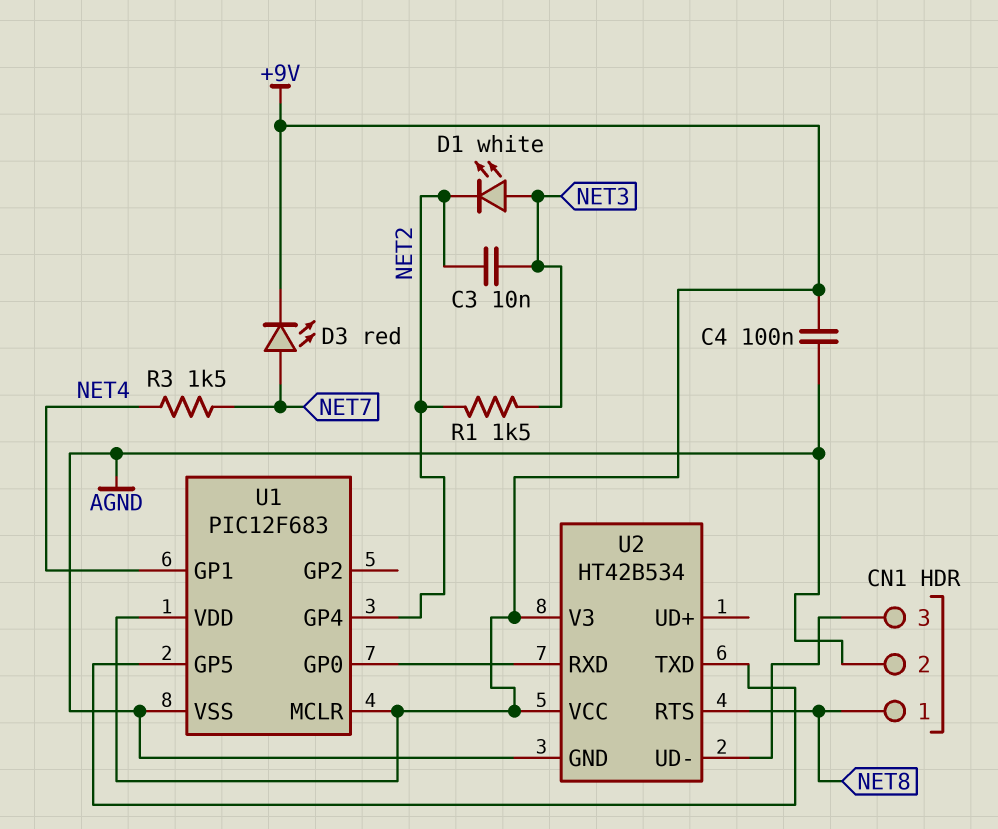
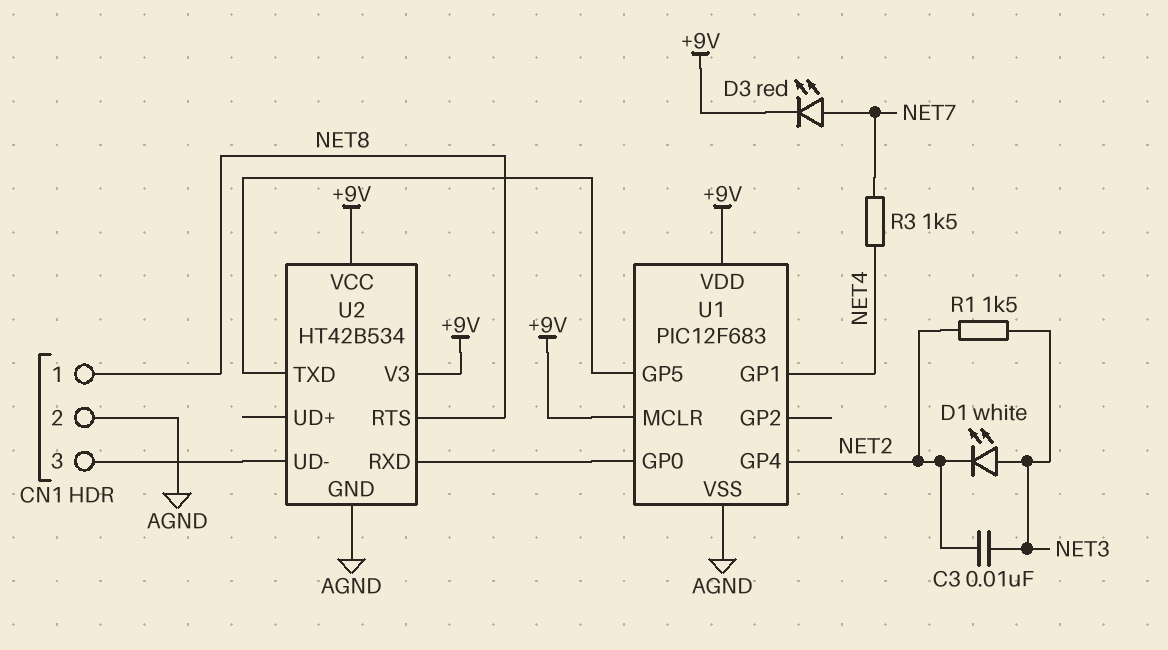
C4: 100nF (+9V, AGND) -> none

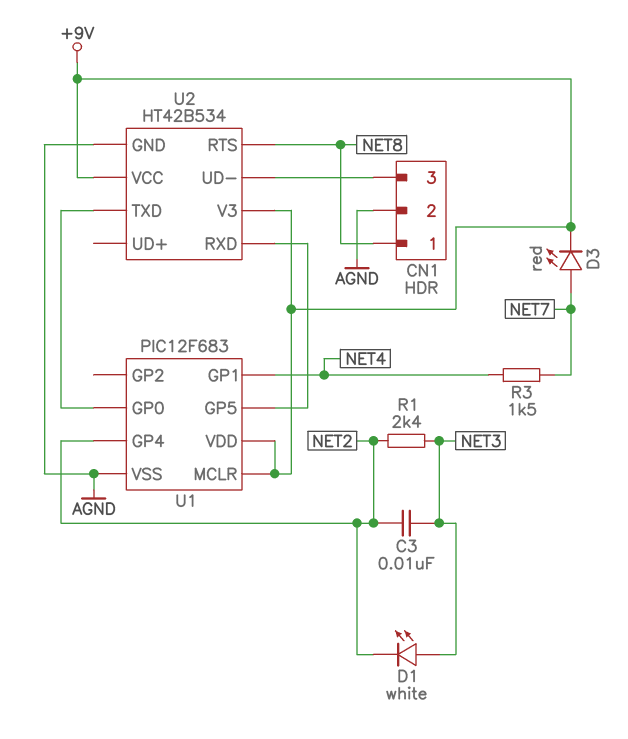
R1: 1.5k (NET2, NET3) -> 2.4k (NET2, NET3)
U2 pin RXD: U1/GP0 -> U1/GP5
U2 pin TXD: U1/GP5 -> U1/GP0

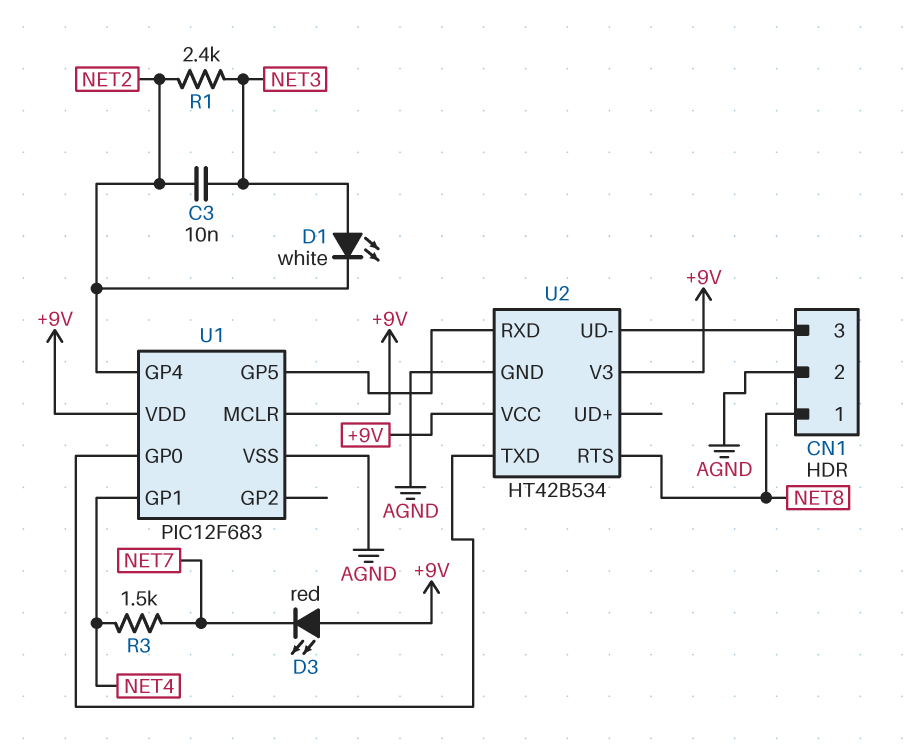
D3: LED red (A NET7, K +9V) -> LED red (A +9V, K NET7)

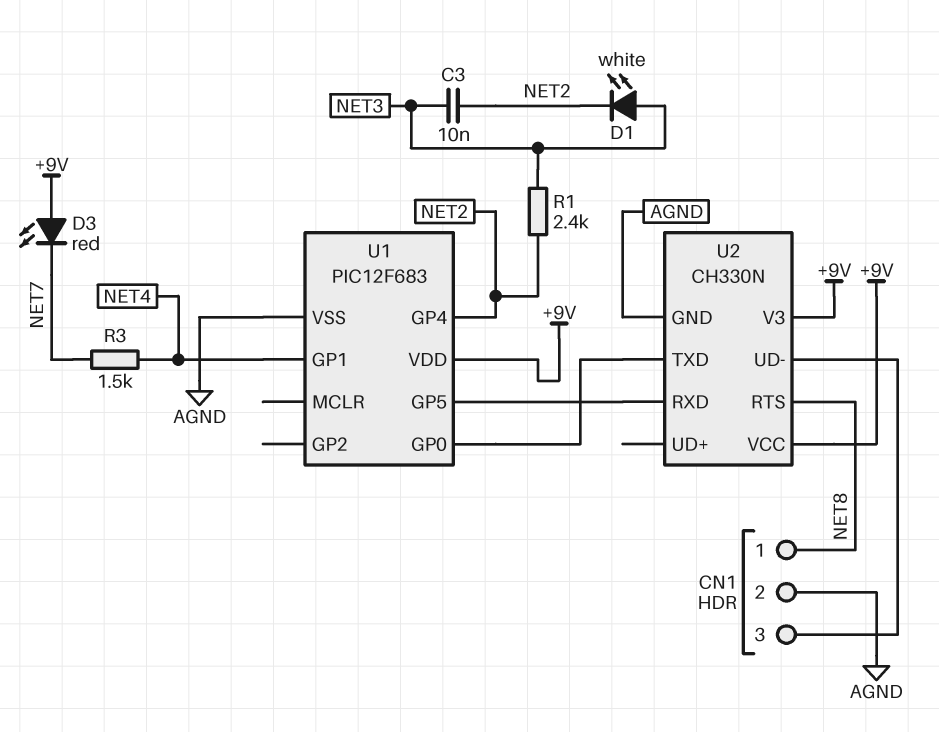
U1 pin MCLR: +9V -> none
U2: HT42B534 -> CH330N

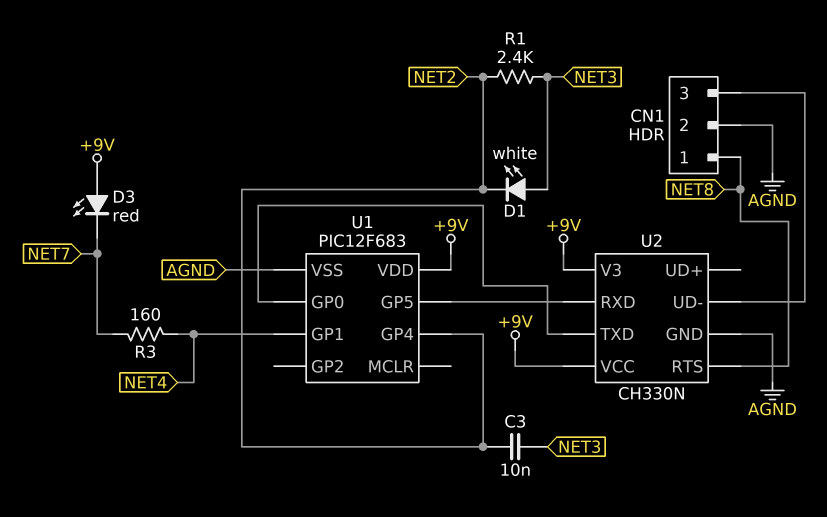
R3: 1.5k (NET4, NET7) -> 160 (NET4, NET7)

